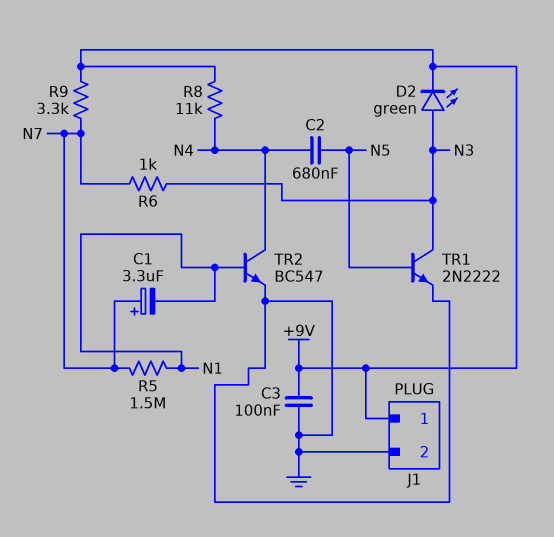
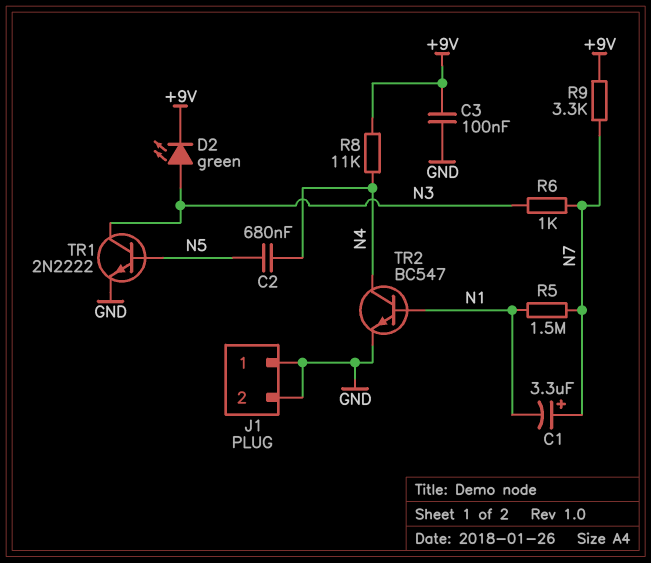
J1 pin 1: +9V -> GND

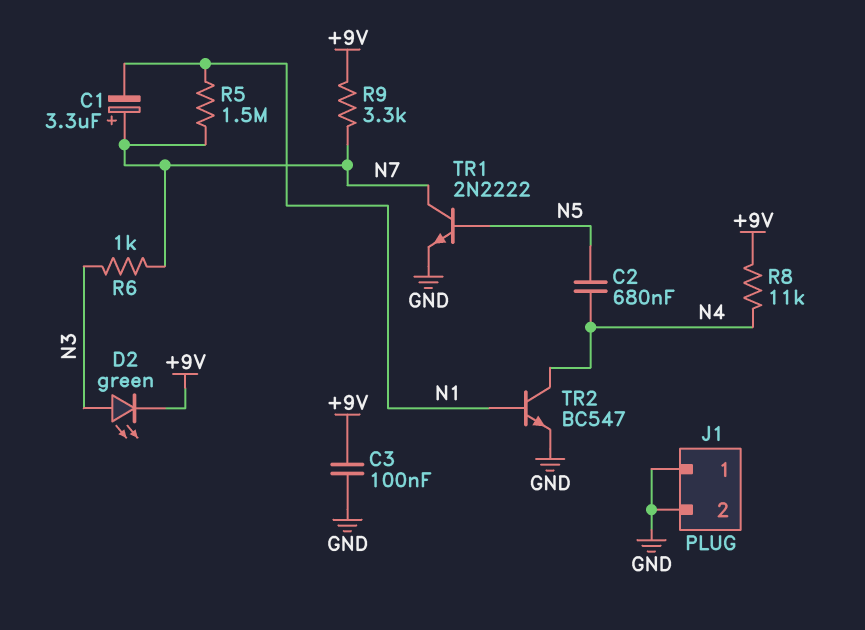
TR1: NPN 2N2222 (B N5, C N3, E GND) -> NPN 2N2222 (B N5, C N7, E GND)

